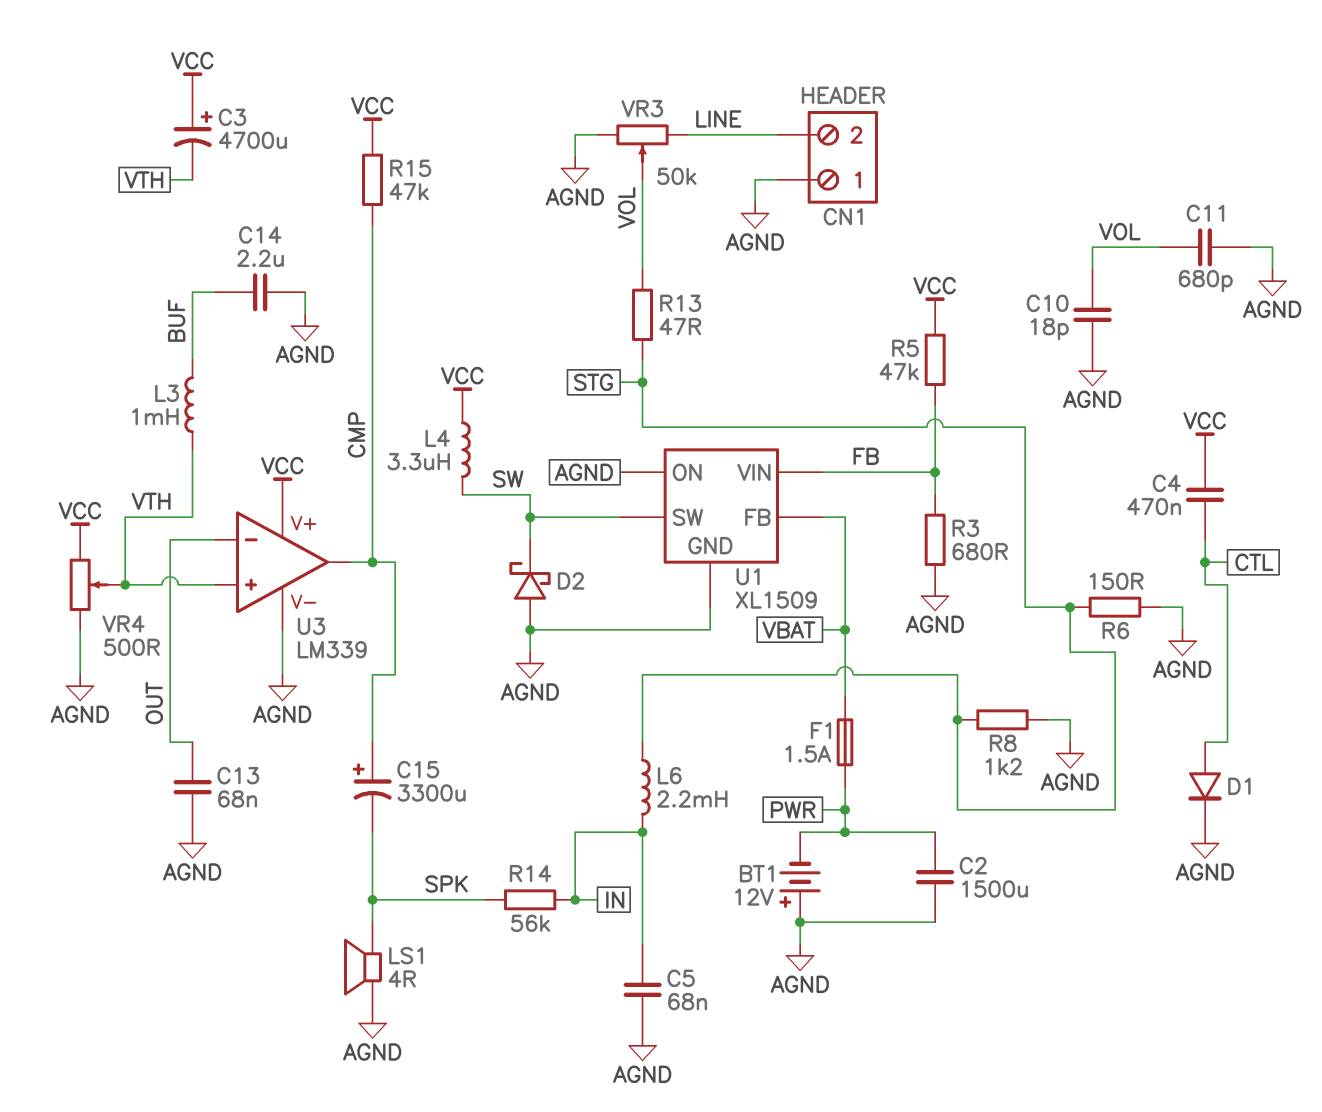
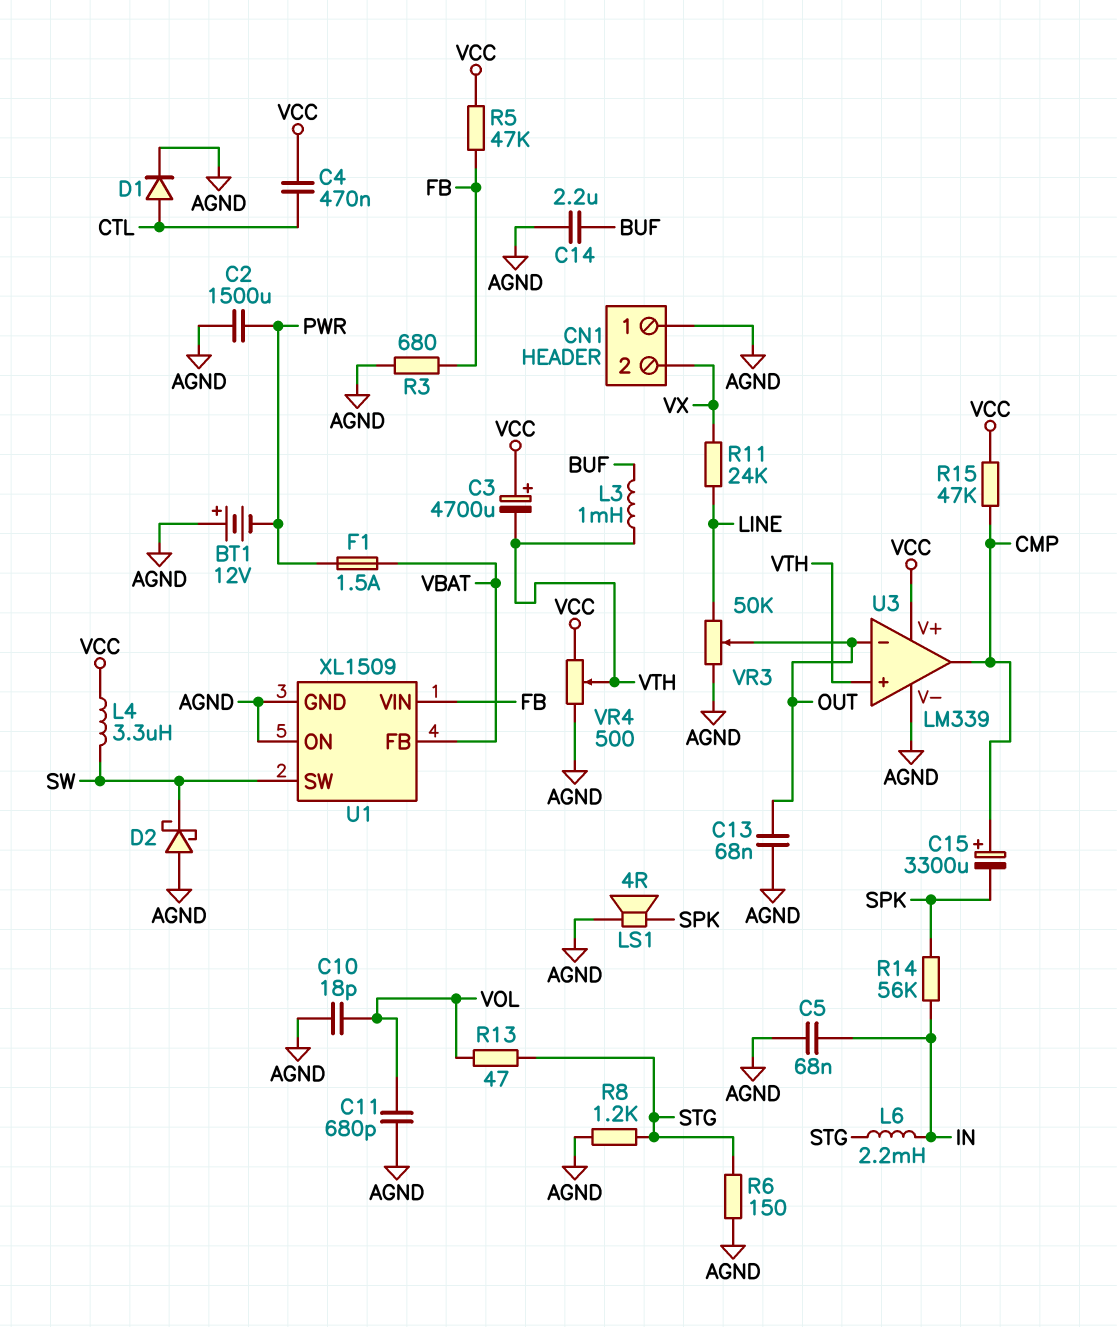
CN1 pin 2: LINE -> VX
R11: none -> 24k (LINE, VX)
VR3: 50k (AGND, LINE, wiper VOL) -> 50k (AGND, LINE, wiper OUT)

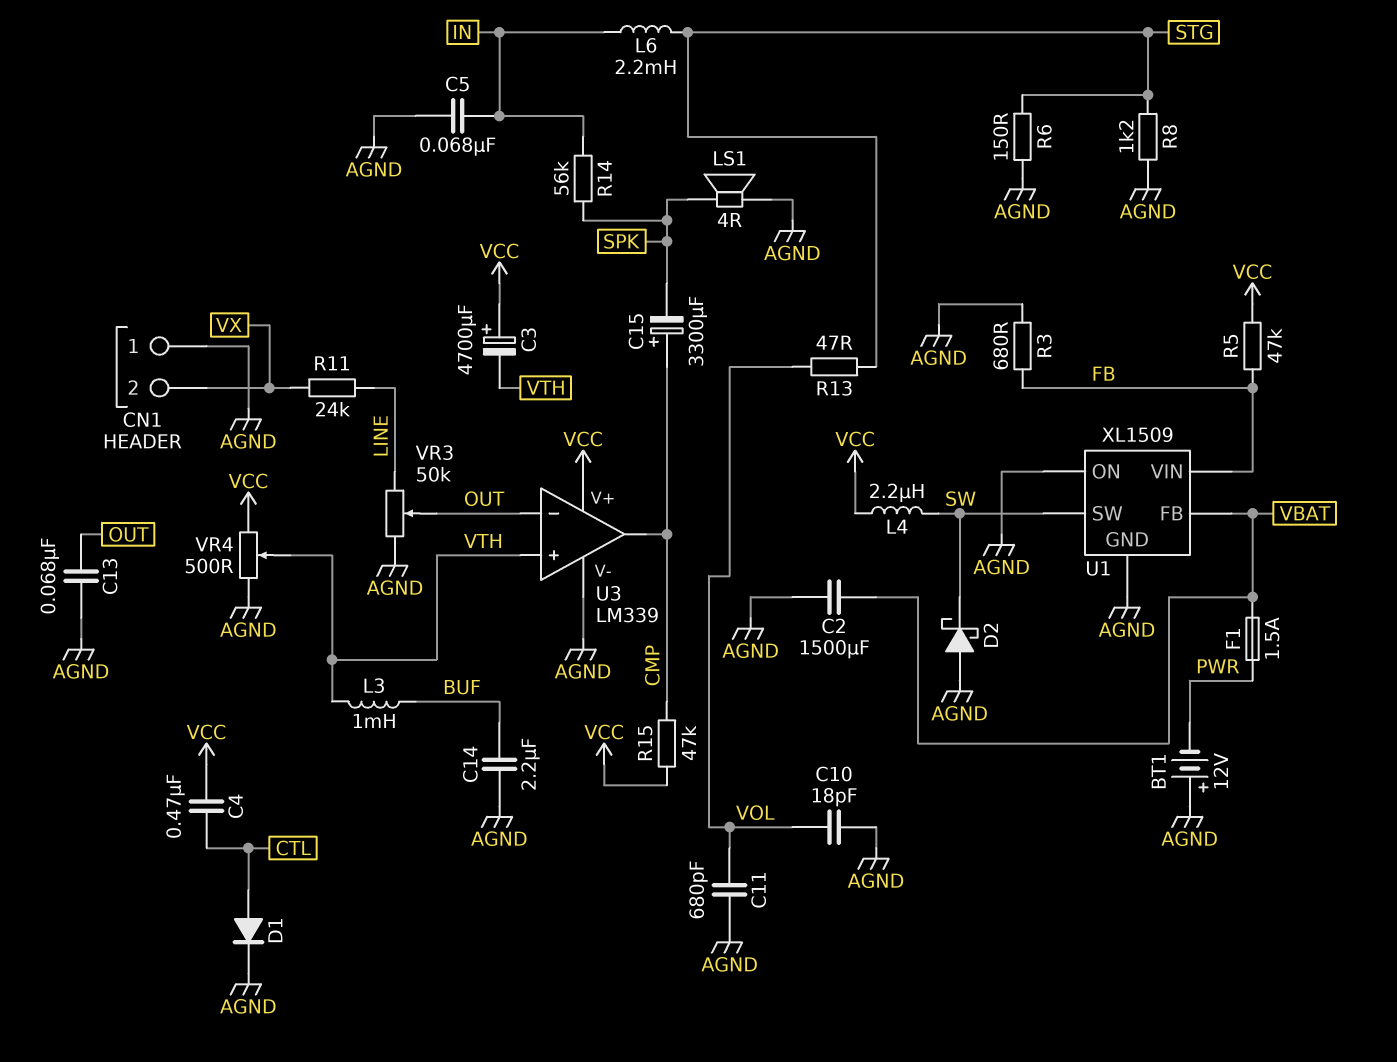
C2: 1500uF (AGND, PWR) -> 1500uF (AGND, VBAT)
L4: 3.3uH (SW, VCC) -> 2.2uH (SW, VCC)

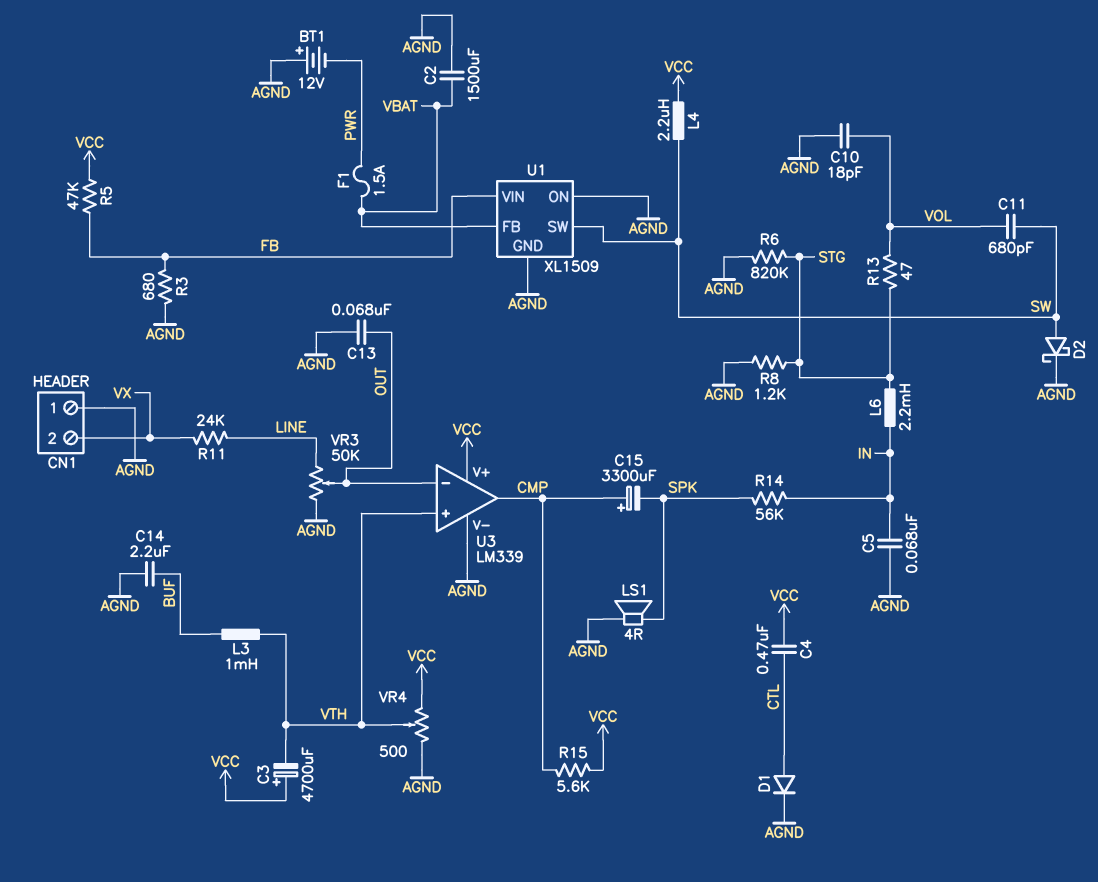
C11: 680pF (AGND, VOL) -> 680pF (SW, VOL)
D2: schottky (A AGND, K SW) -> schottky (A SW, K AGND)
R6: 150 (AGND, STG) -> 820k (AGND, STG)
R15: 47k (CMP, VCC) -> 5.6k (CMP, VCC)

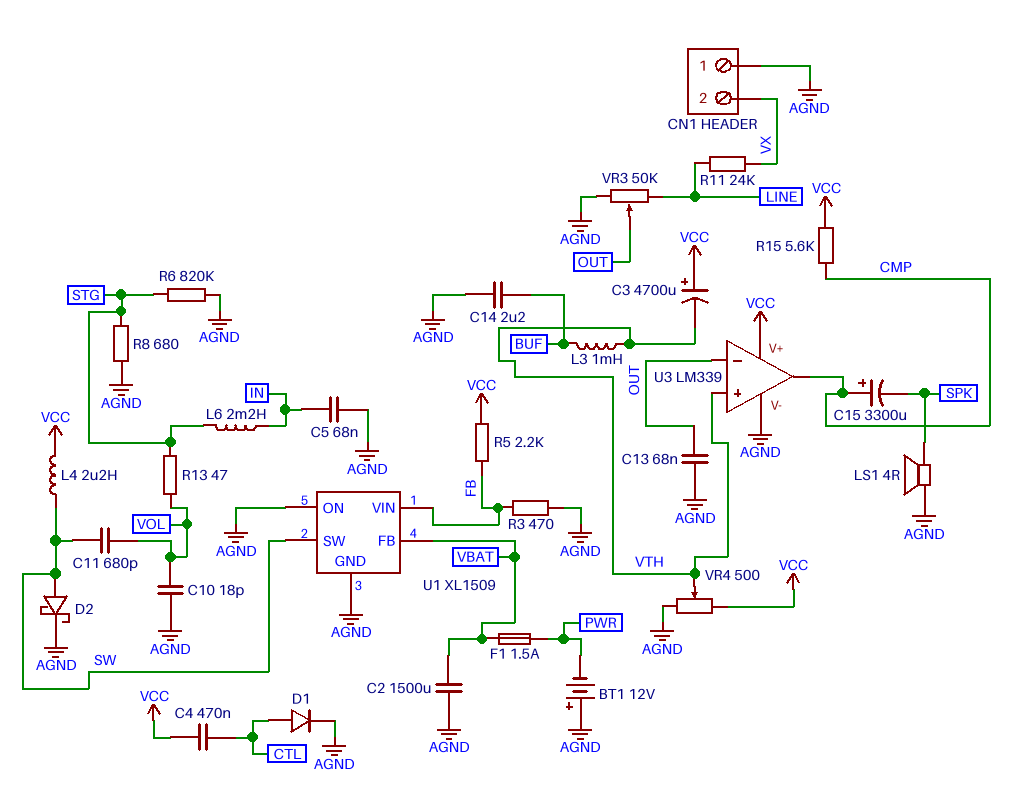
R3: 680 (AGND, FB) -> 470 (AGND, FB)
R5: 47k (FB, VCC) -> 2.2k (FB, VCC)
R8: 1.2k (AGND, STG) -> 680 (AGND, STG)
R14: 56k (IN, SPK) -> none

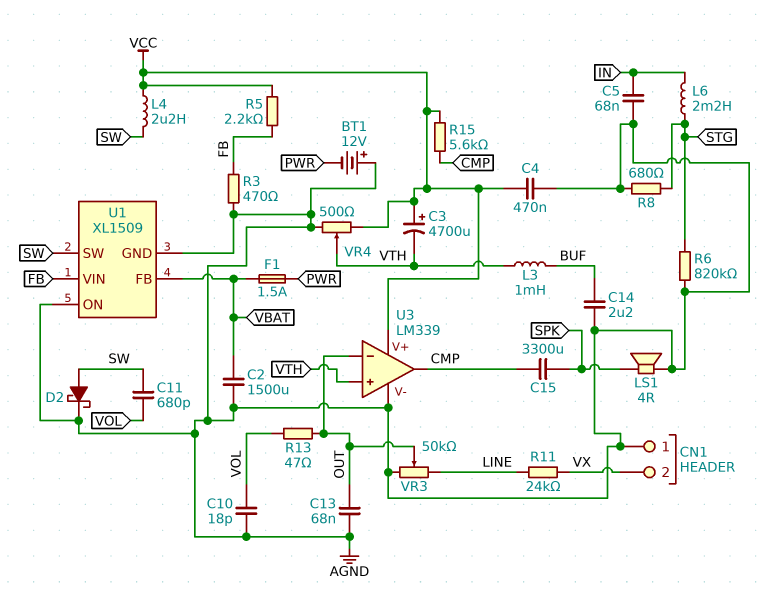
C4: 470nF (CTL, VCC) -> 470nF (AGND, VCC)
C15: 3300uF (plus CMP, minus SPK) -> 3300uF (CMP, SPK)
D1: diode (A CTL, K AGND) -> none
R13: 47 (STG, VOL) -> 47 (OUT, VOL)

